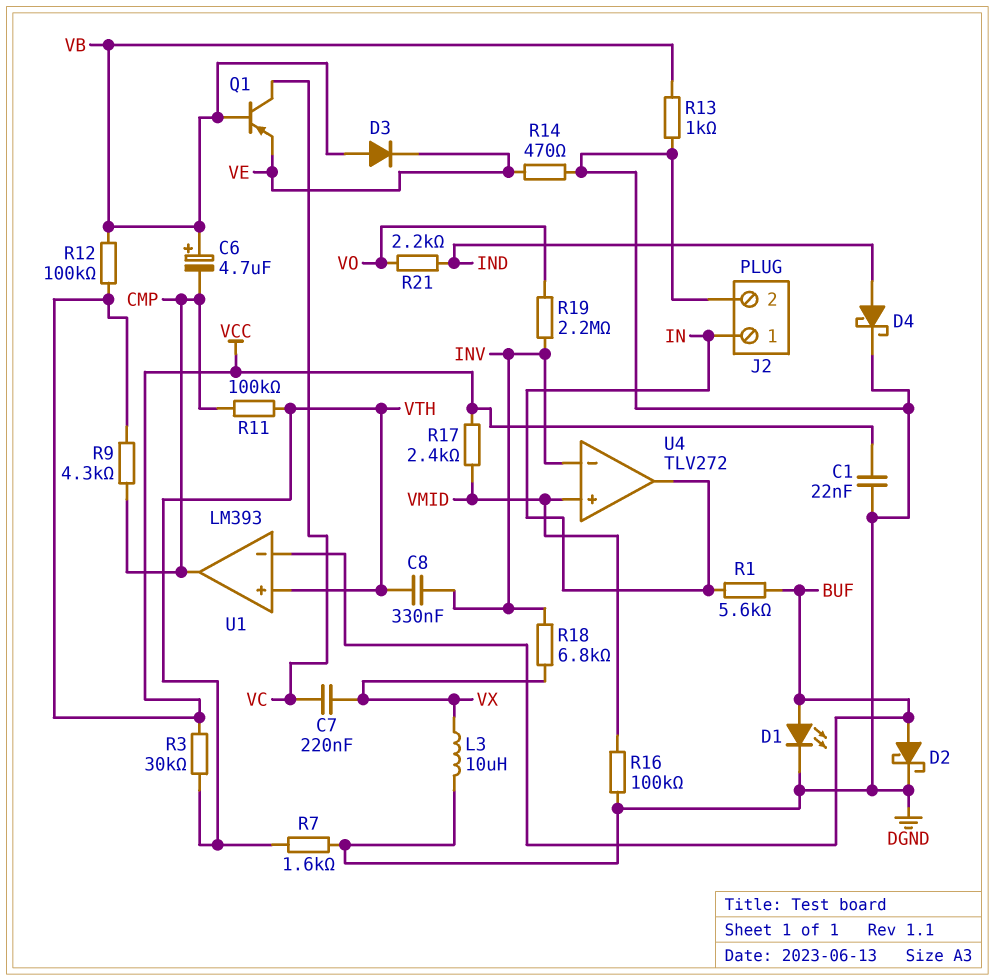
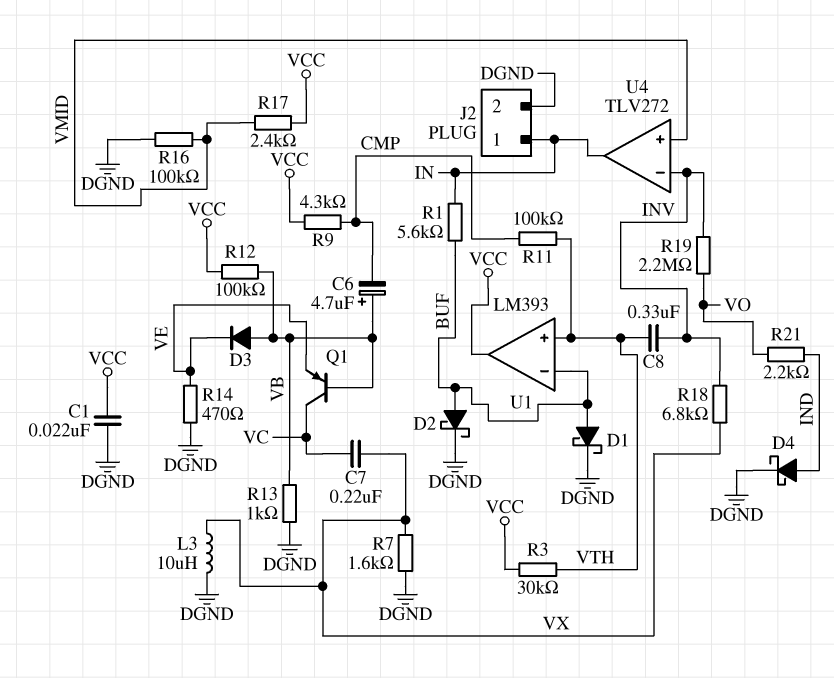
D1: LED (A BUF, K DGND) -> schottky (A BUF, K DGND)
R7: 1.6k (DGND, VTH) -> 1.6k (DGND, VX)
U1 pin out: CMP -> VCC

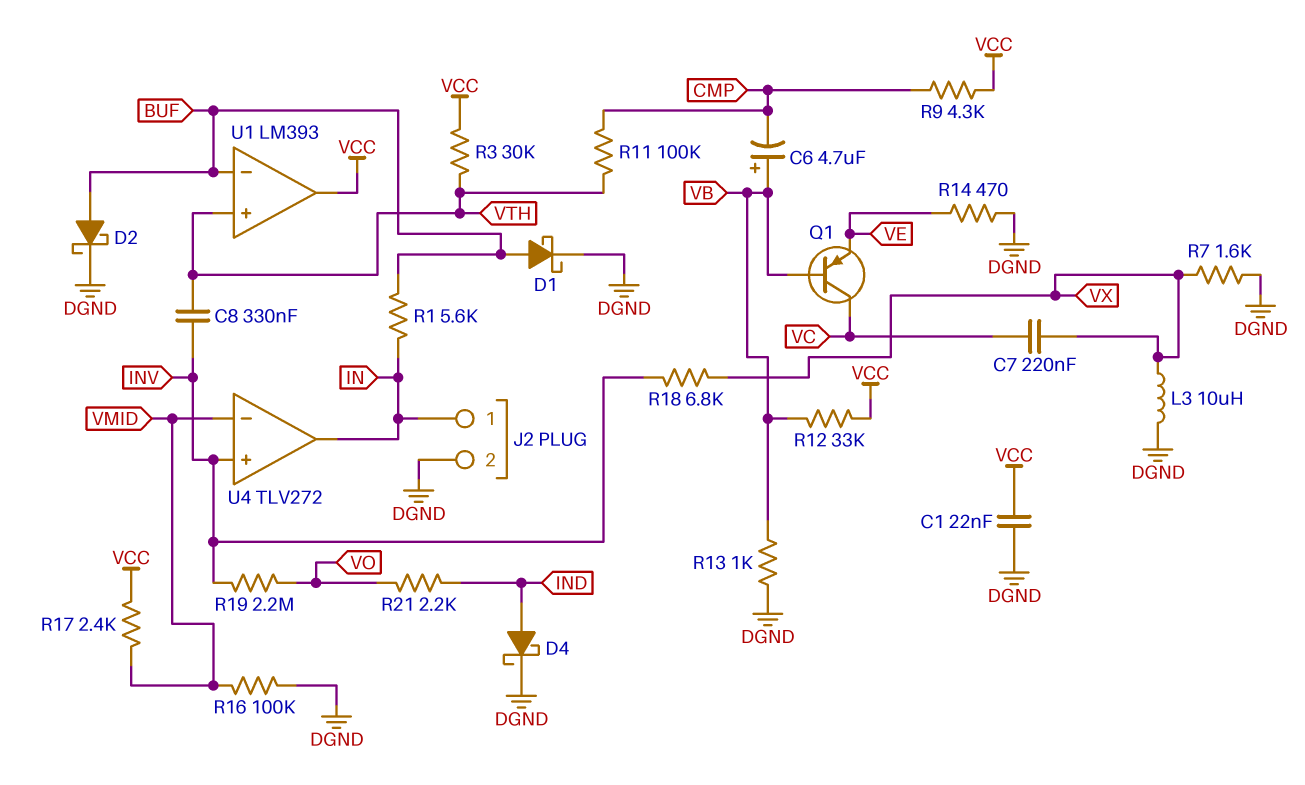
D3: diode (A VB, K VE) -> none
R12: 100k (VB, VCC) -> 33k (VB, VCC)
U4 pin in+: VMID -> INV
U4 pin in-: INV -> VMID

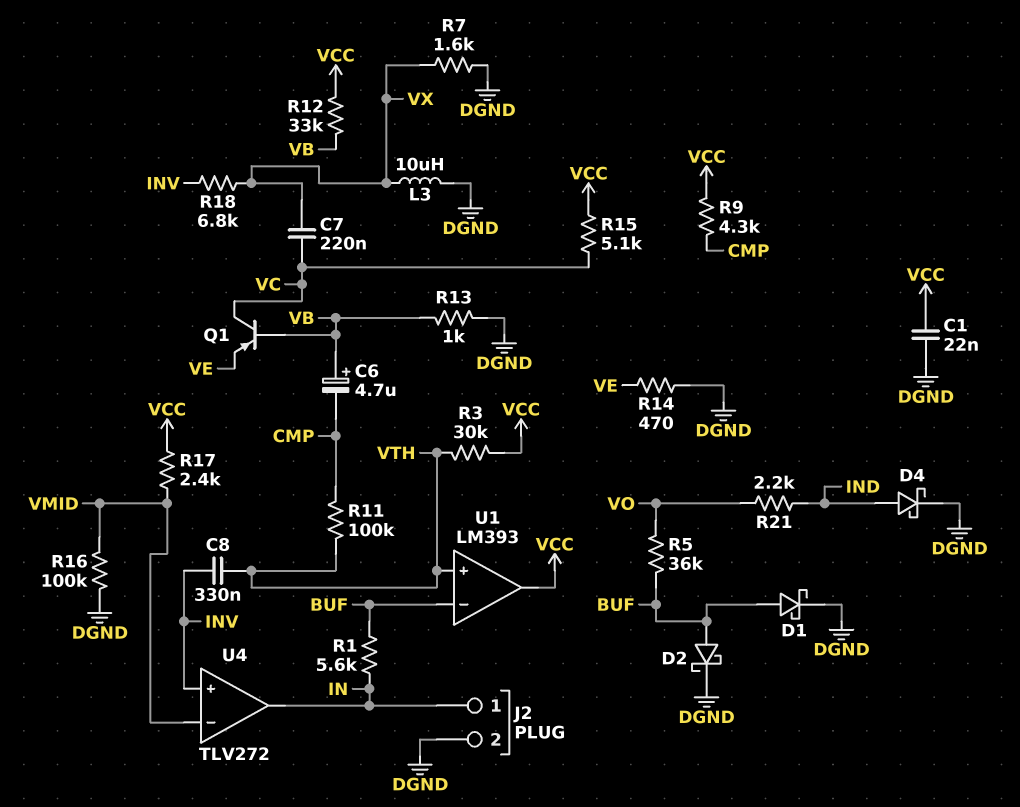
R5: none -> 36k (BUF, VO)
R15: none -> 5.1k (VC, VCC)
R19: 2.2M (INV, VO) -> none

